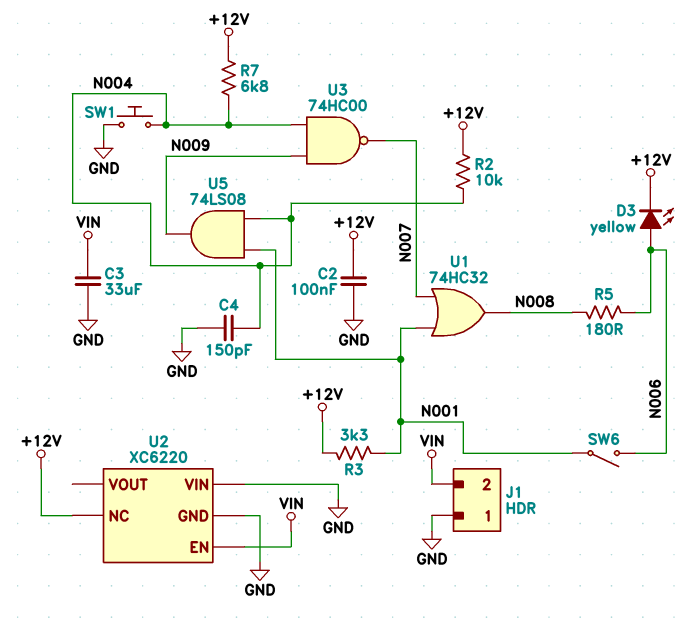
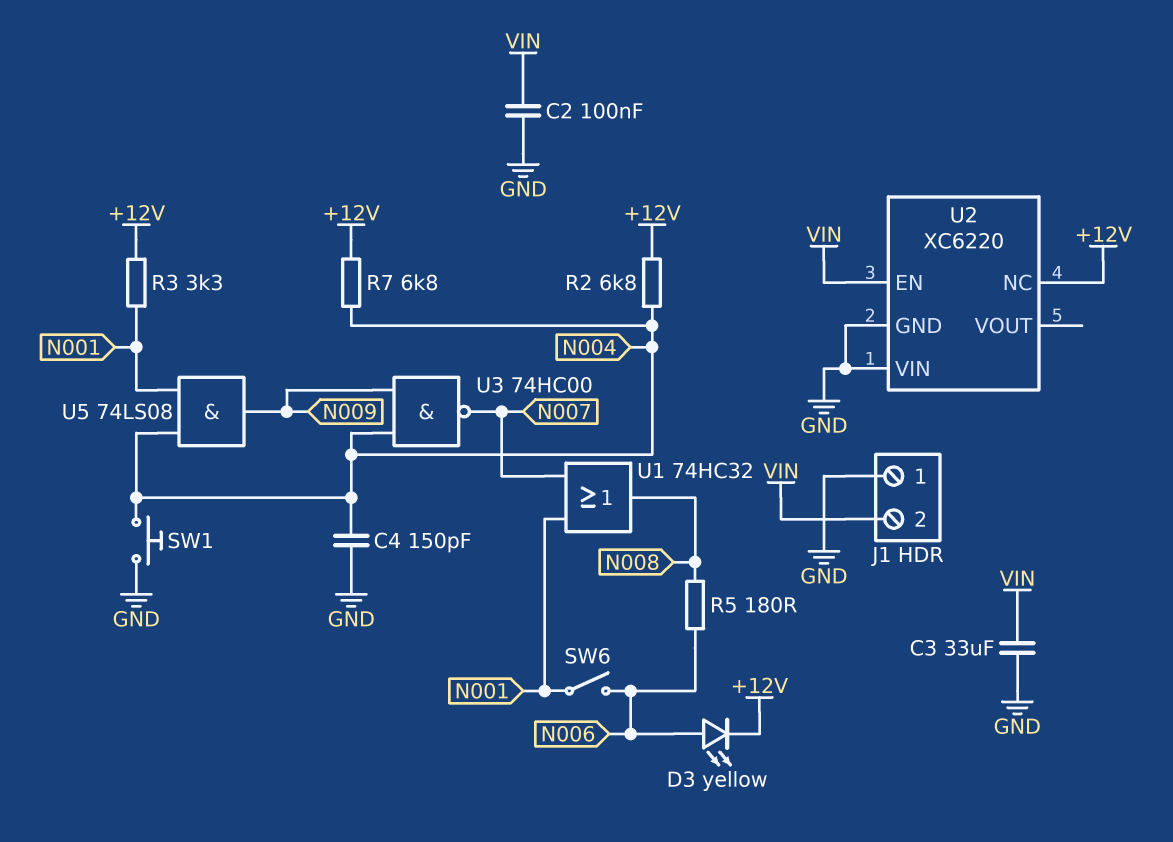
C2: 100nF (+12V, GND) -> 100nF (GND, VIN)
R2: 10k (+12V, N004) -> 6.8k (+12V, N004)

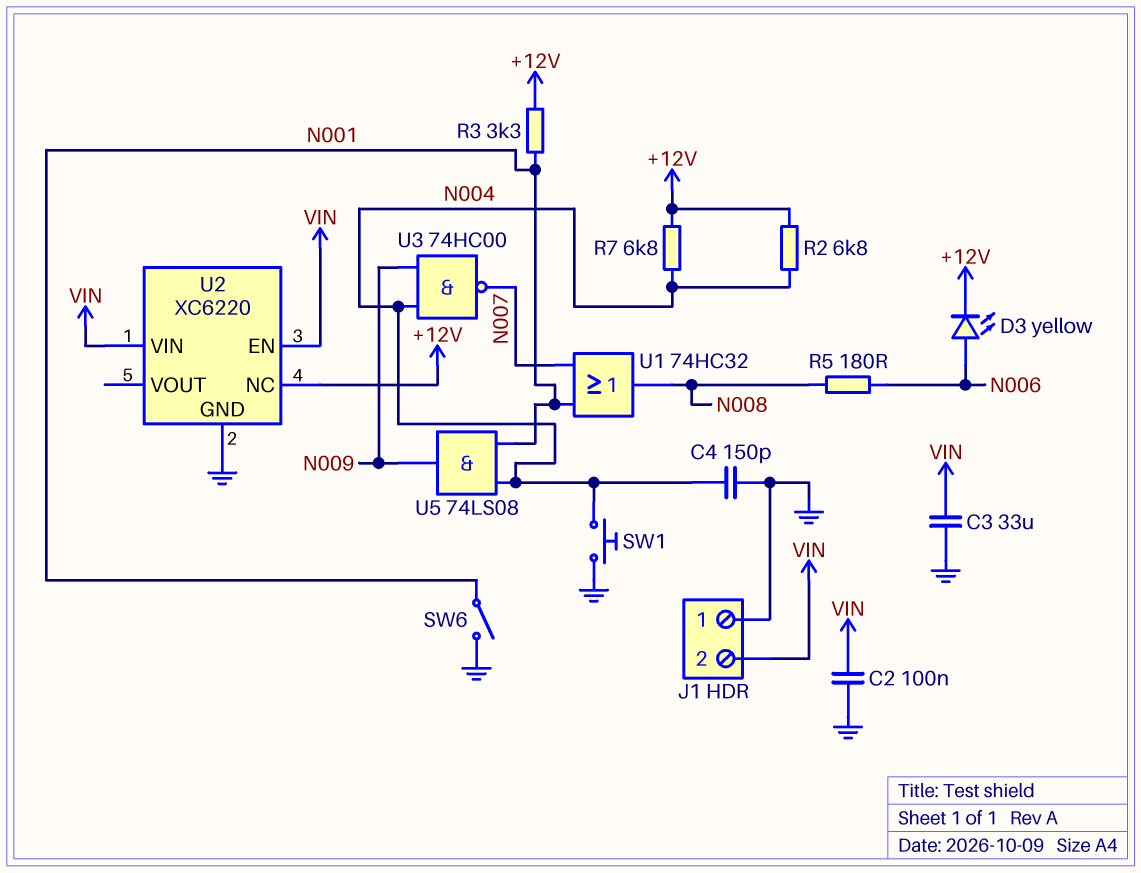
SW6: switch (N001, N006) -> switch (GND, N001)
U2 pin VIN: GND -> VIN

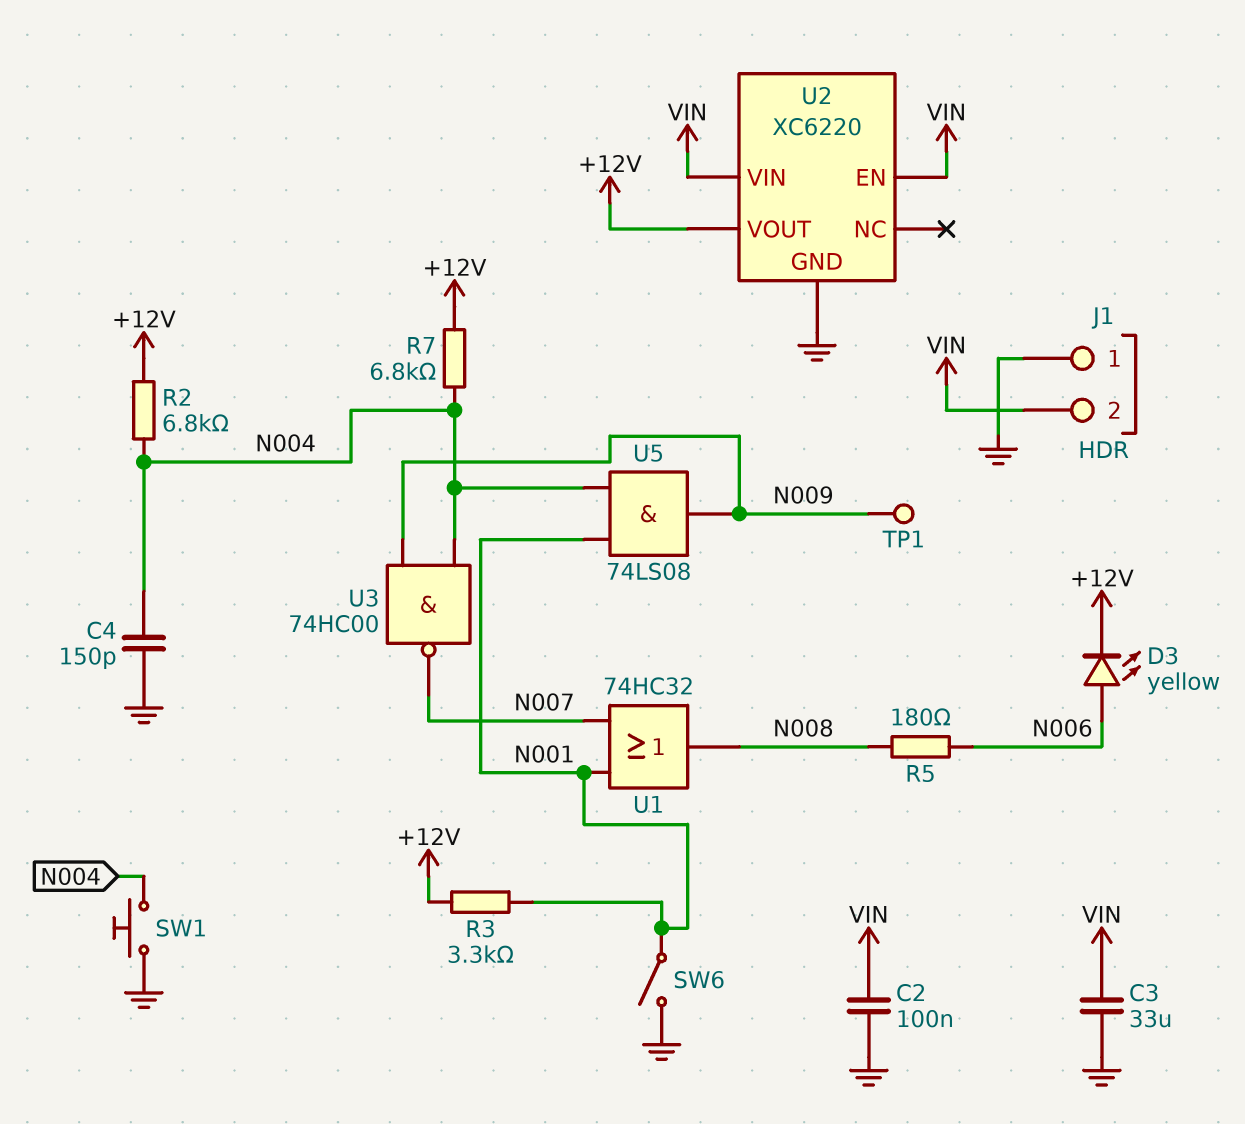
TP1: none -> test point (N009)
U2 pin NC: +12V -> none
U2 pin VOUT: none -> +12V

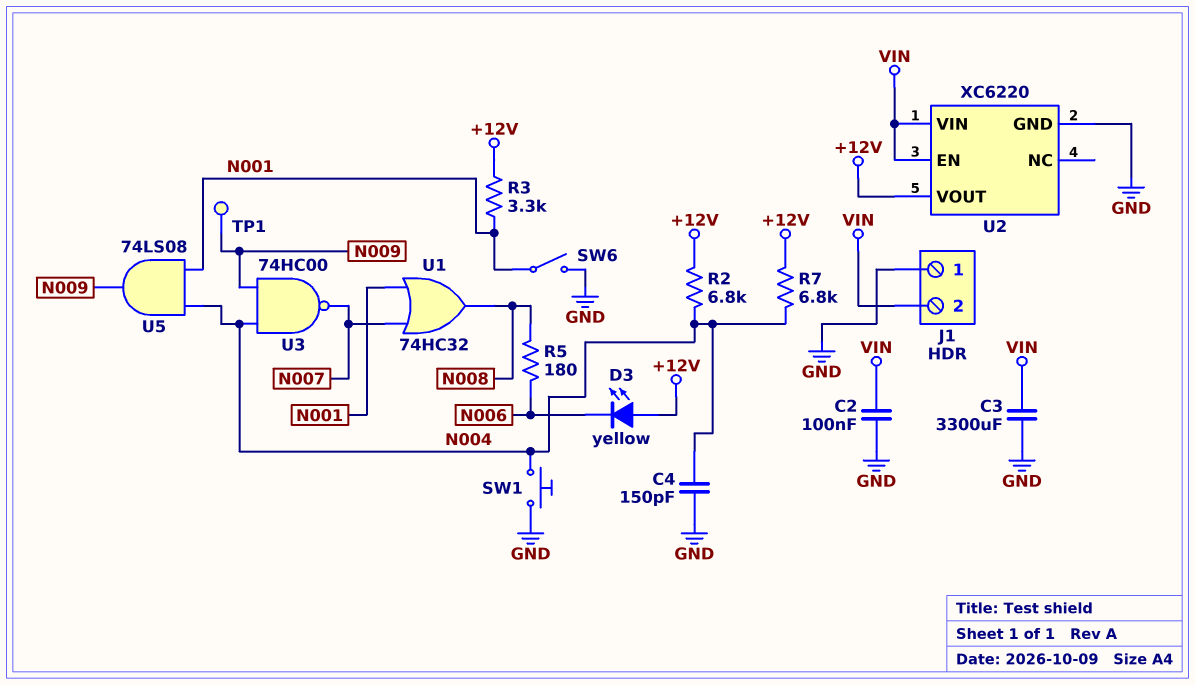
C3: 33uF (GND, VIN) -> 3300uF (GND, VIN)
D3: LED yellow (A N006, K +12V) -> LED yellow (A +12V, K N006)

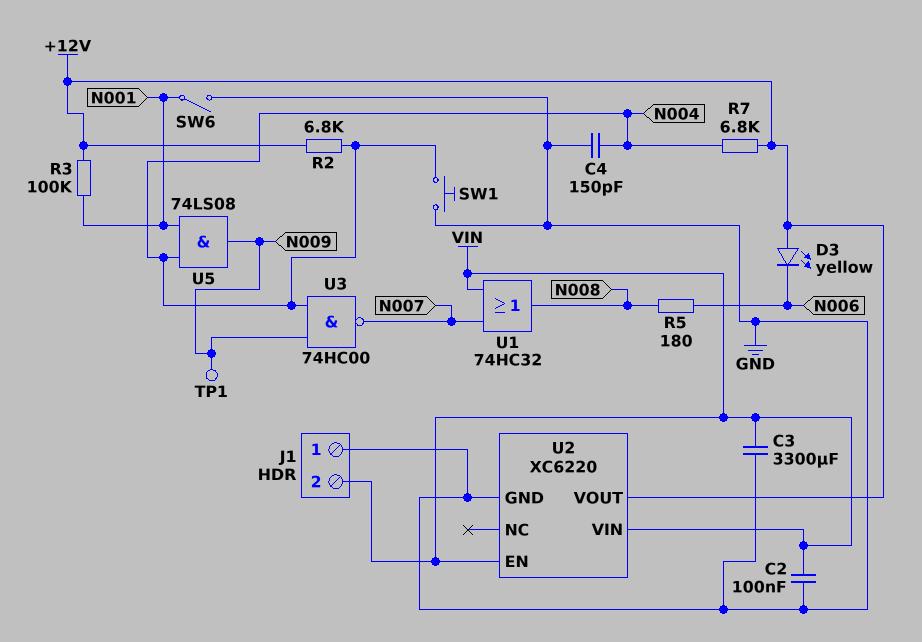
R3: 3.3k (+12V, N001) -> 100k (+12V, N001)
U1: OR 74HC32 (in N001, in N007, out N008) -> OR 74HC32 (in N007, in VIN, out N008)

